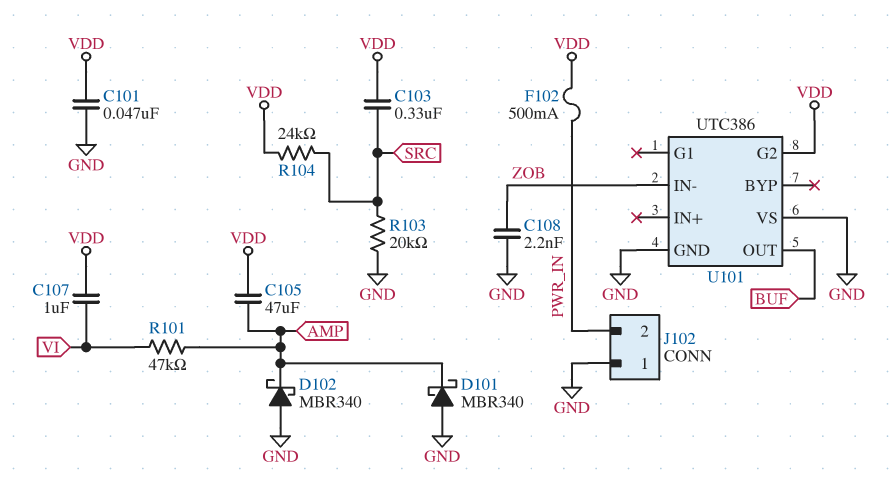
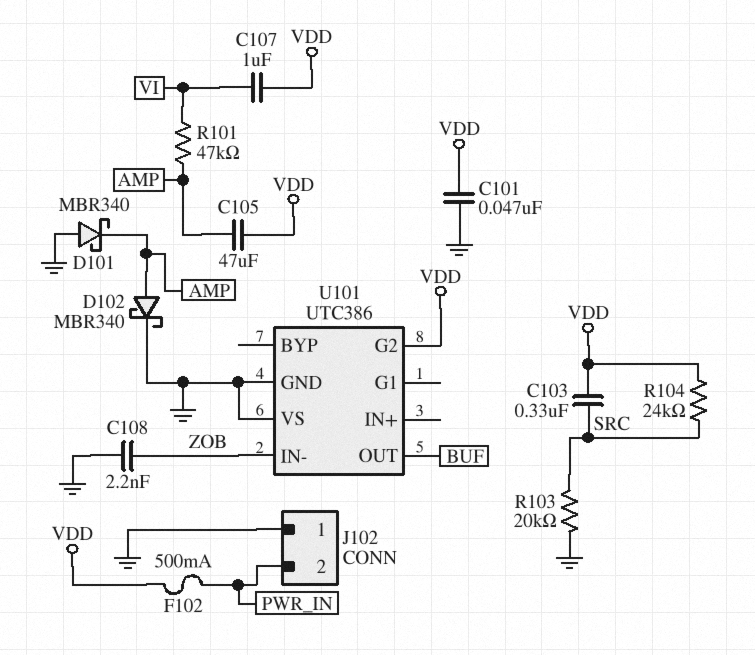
D102: schottky MBR340 (A GND, K AMP) -> schottky MBR340 (A AMP, K GND)

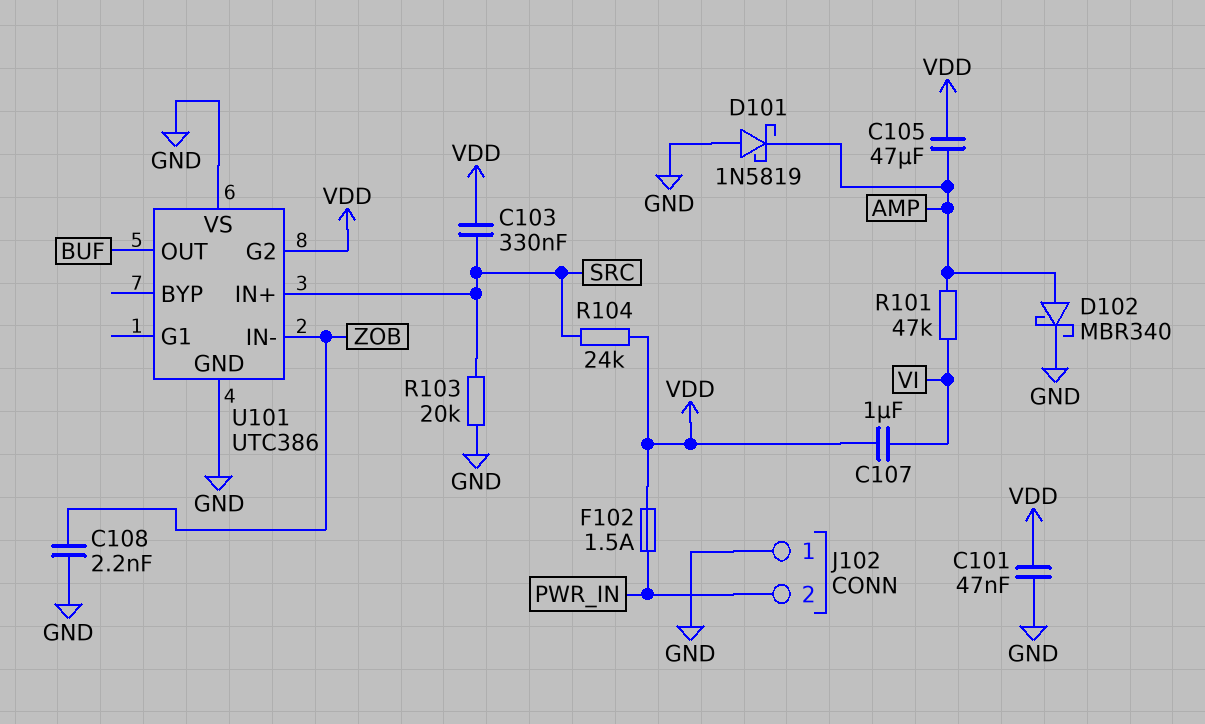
D101: schottky MBR340 (A GND, K AMP) -> schottky 1N5819 (A GND, K AMP)
F102: 500mA (PWR_IN, VDD) -> 1.5A (PWR_IN, VDD)
U101 pin IN+: none -> SRC

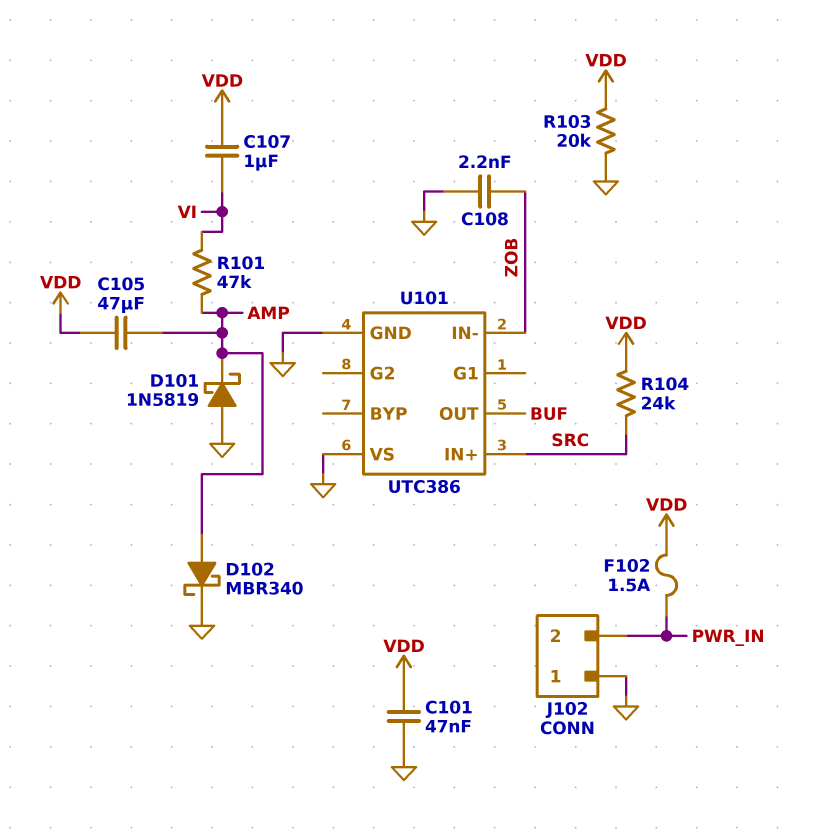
C103: 330nF (SRC, VDD) -> none
R103: 20k (GND, SRC) -> 20k (GND, VDD)
U101 pin G2: VDD -> none

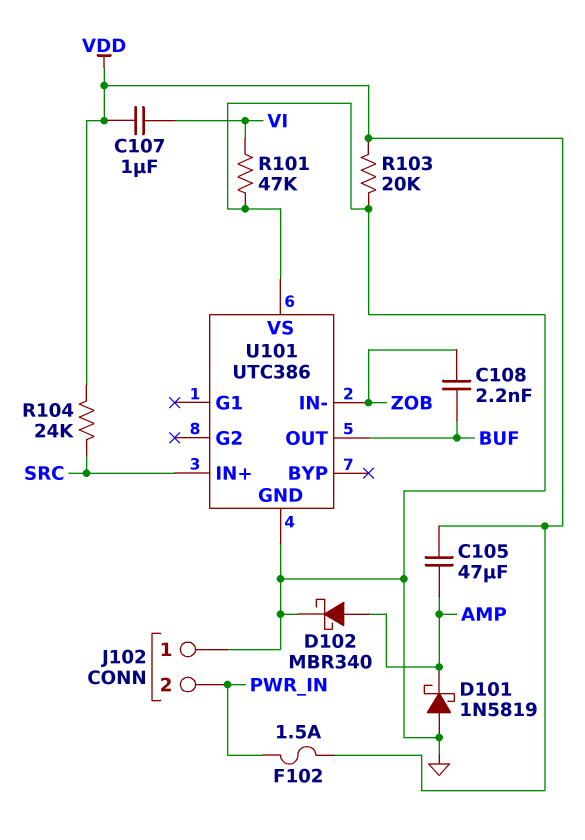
C101: 47nF (GND, VDD) -> none
C108: 2.2nF (GND, ZOB) -> 2.2nF (BUF, ZOB)
R101: 47k (AMP, VI) -> 47k (GND, VI)

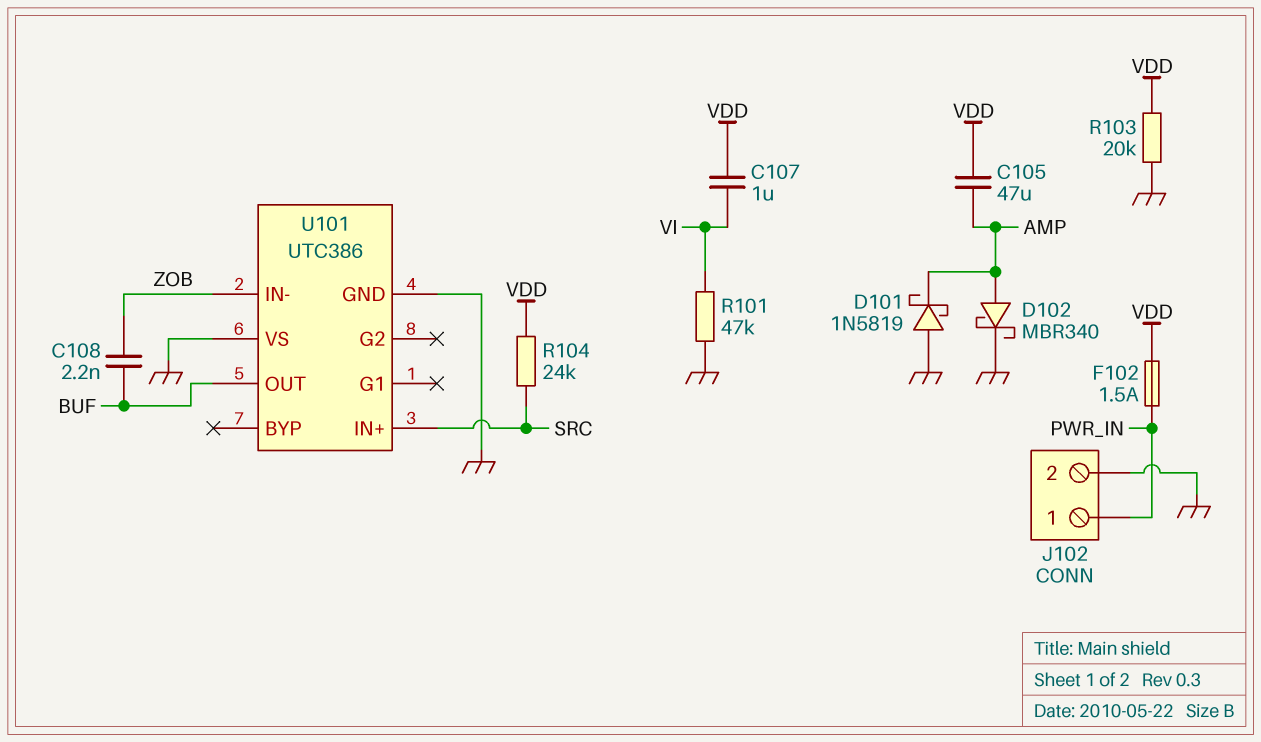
J102 pin 1: GND -> PWR_IN
J102 pin 2: PWR_IN -> GND

